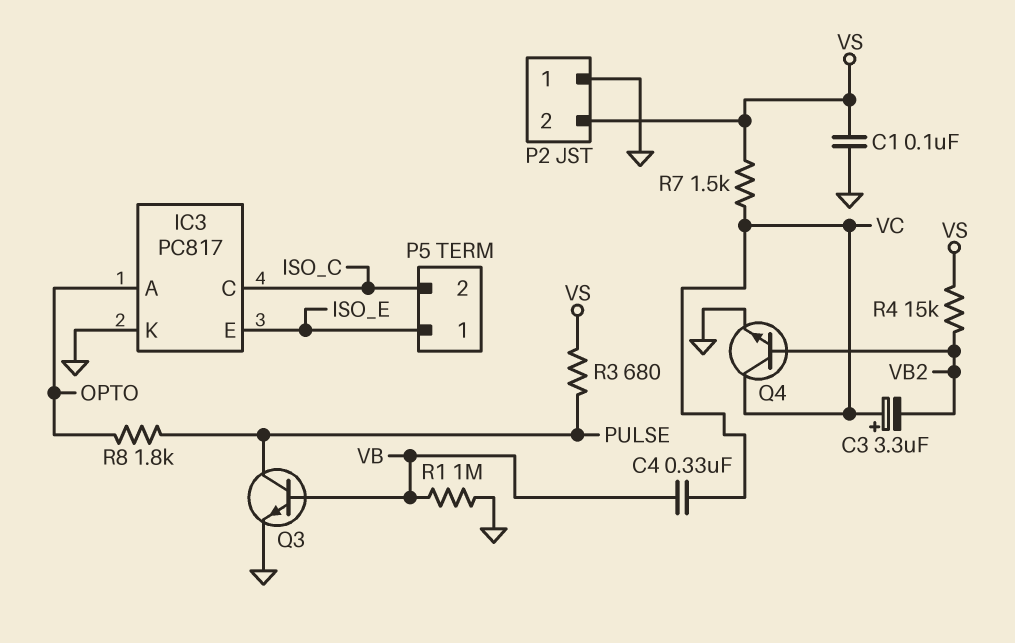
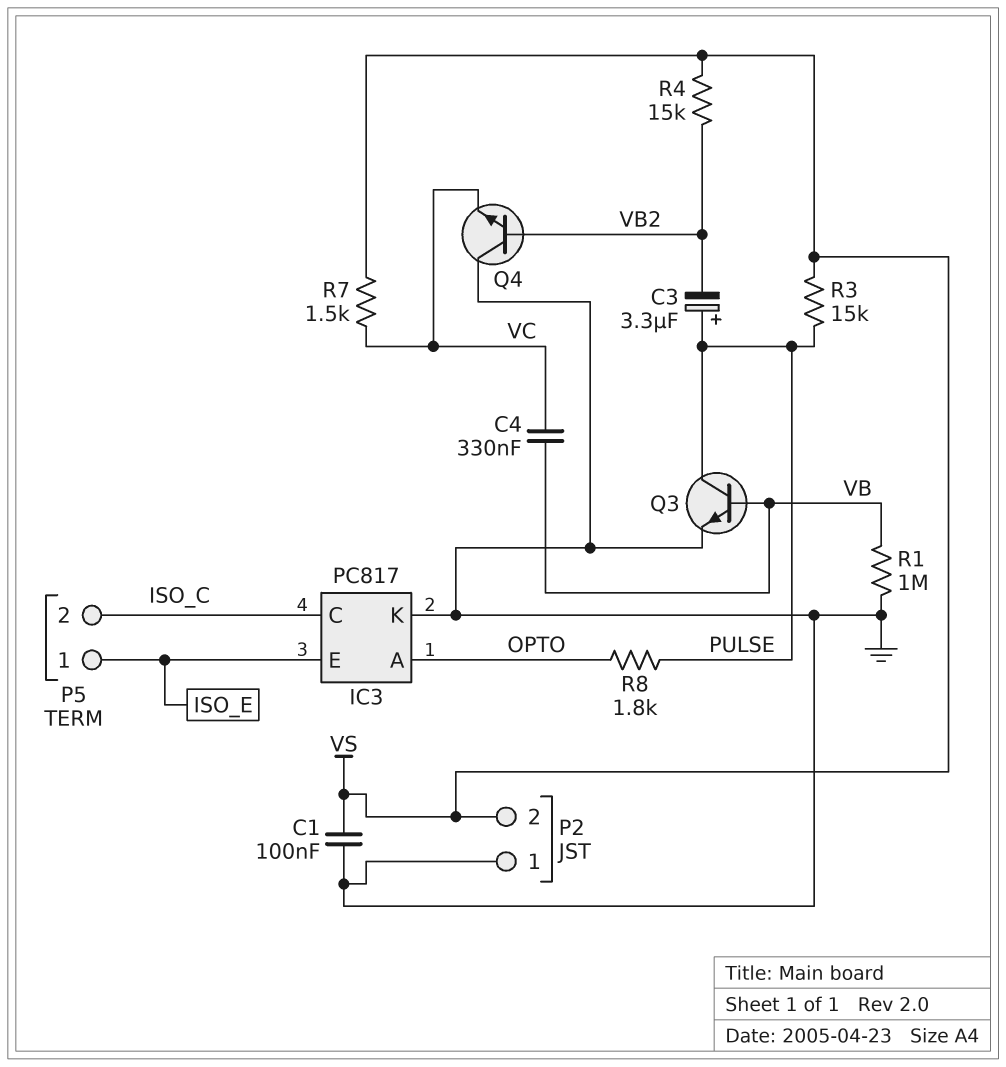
C3: 3.3uF (plus VC, minus VB2) -> 3.3uF (plus PULSE, minus VB2)
Q4: NPN (B VB2, C VC, E GND) -> NPN (B VB2, C GND, E VC)
R3: 680 (PULSE, VS) -> 15k (PULSE, VS)

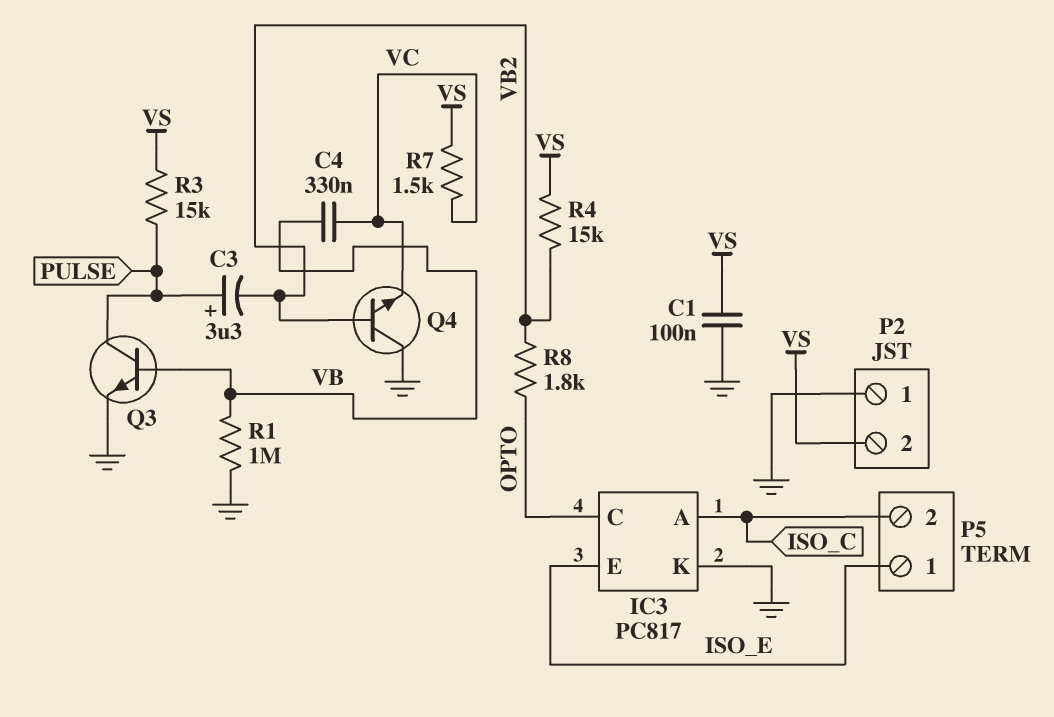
IC3 pin A: OPTO -> ISO_C
IC3 pin C: ISO_C -> OPTO
R8: 1.8k (OPTO, PULSE) -> 1.8k (OPTO, VB2)

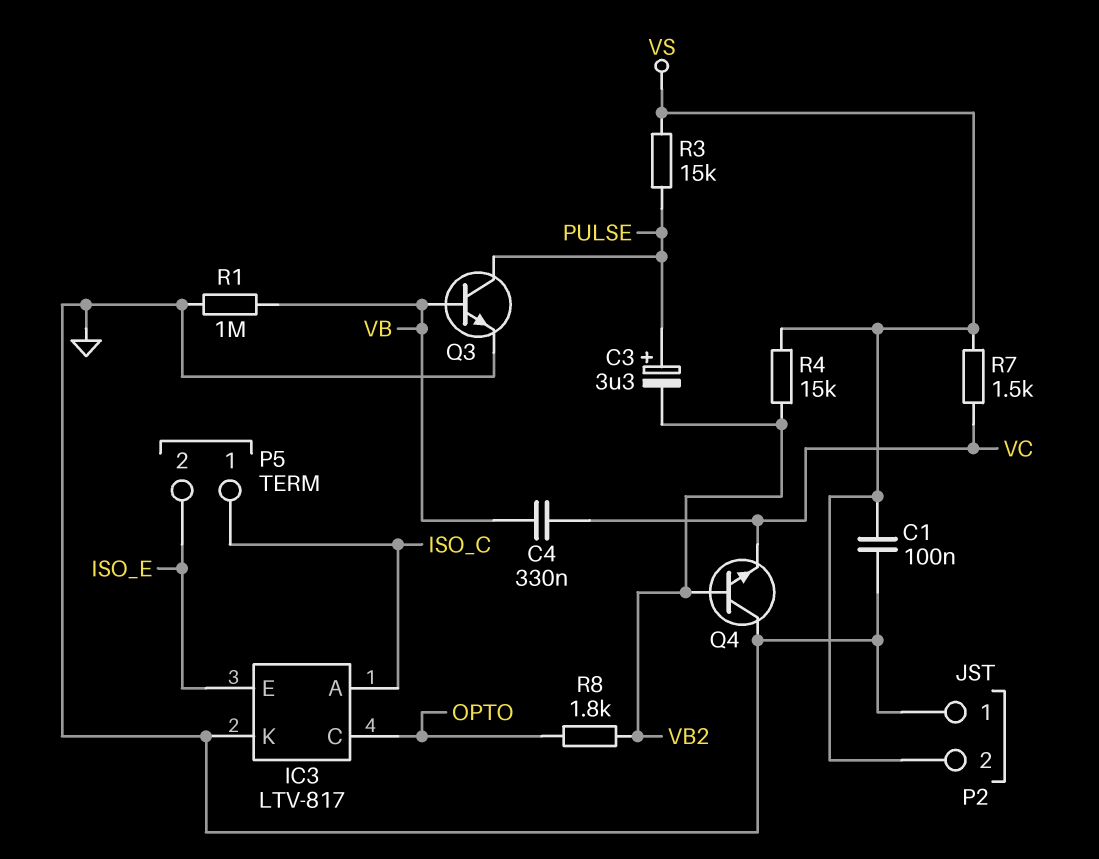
IC3: PC817 -> LTV-817
P5 pin 1: ISO_E -> ISO_C
P5 pin 2: ISO_C -> ISO_E

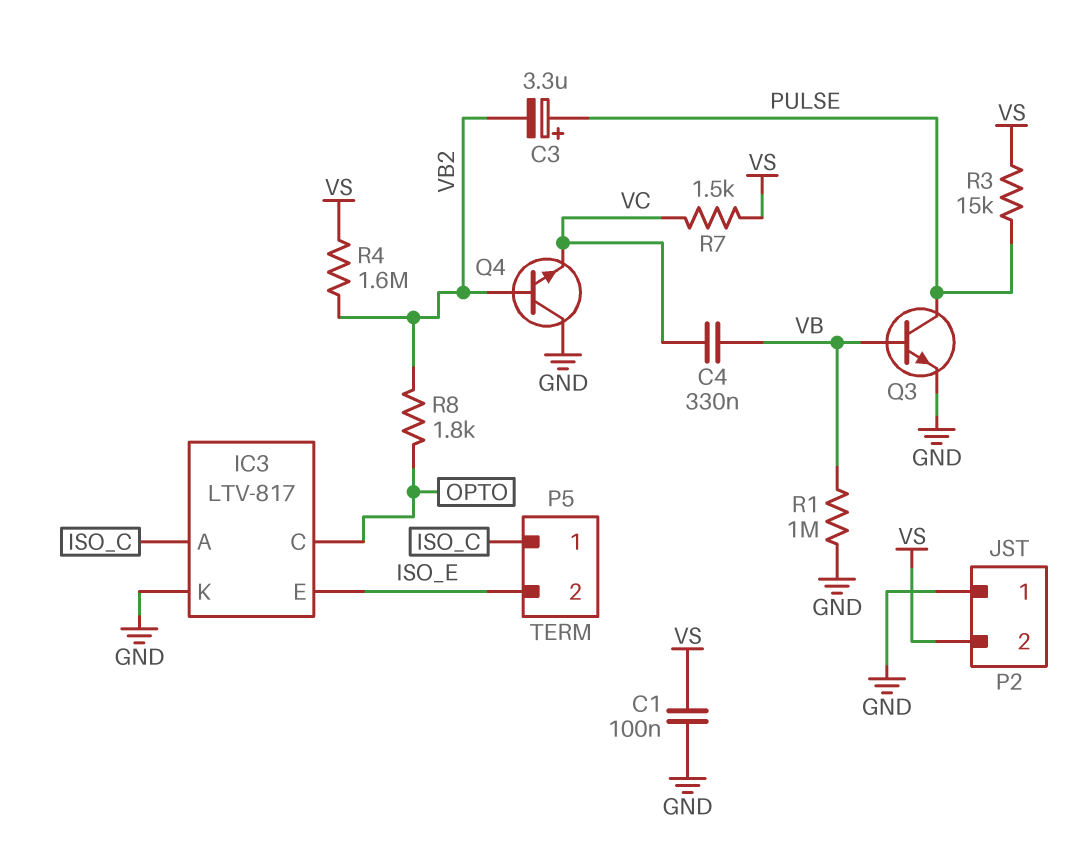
R4: 15k (VB2, VS) -> 1.6M (VB2, VS)

